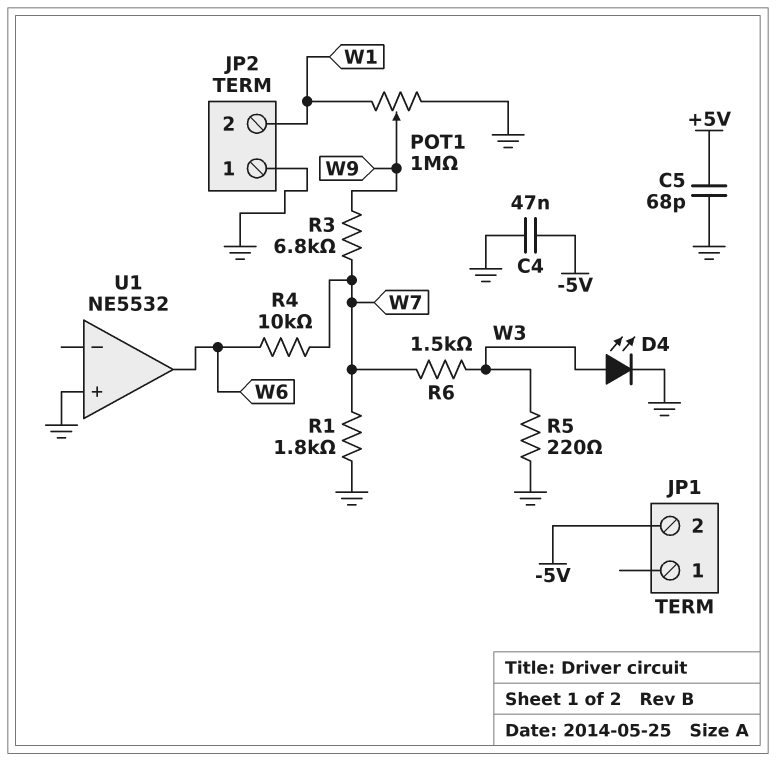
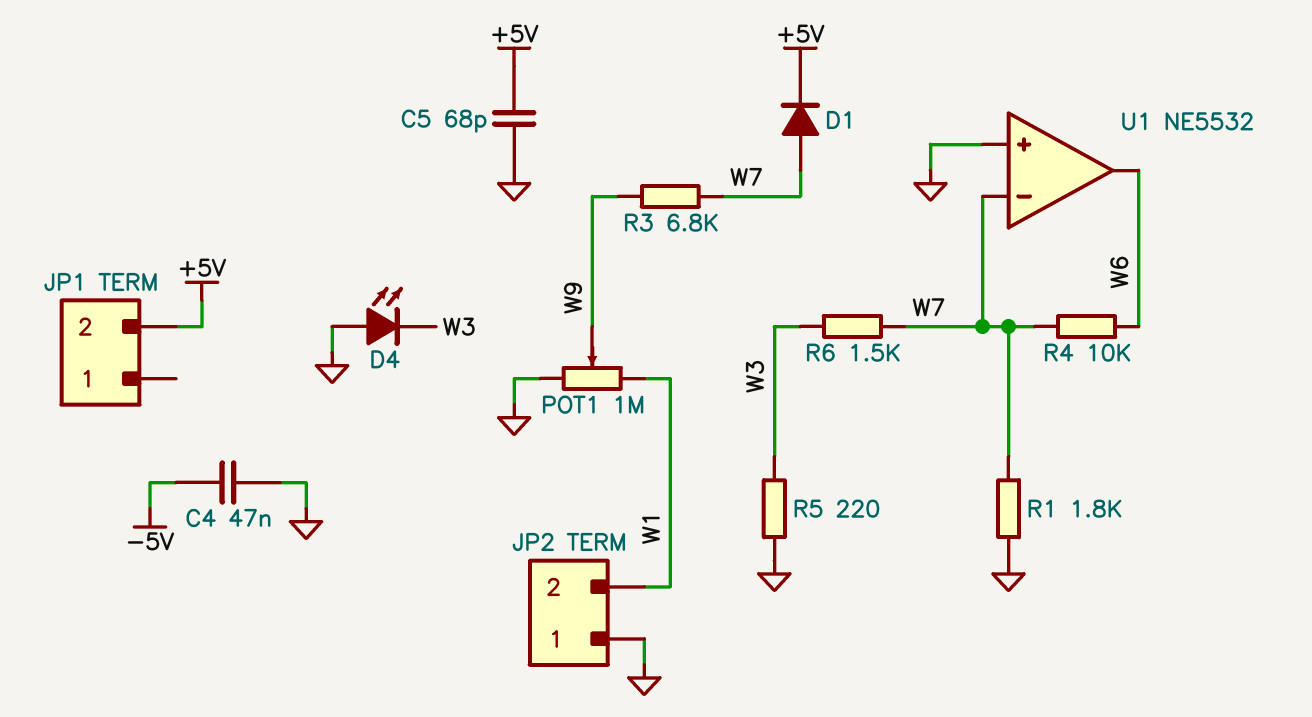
D1: none -> diode (A W7, K +5V)
D4: LED (A W3, K GND) -> LED (A GND, K W3)
JP1 pin 2: -5V -> +5V
U1 pin in-: none -> W7

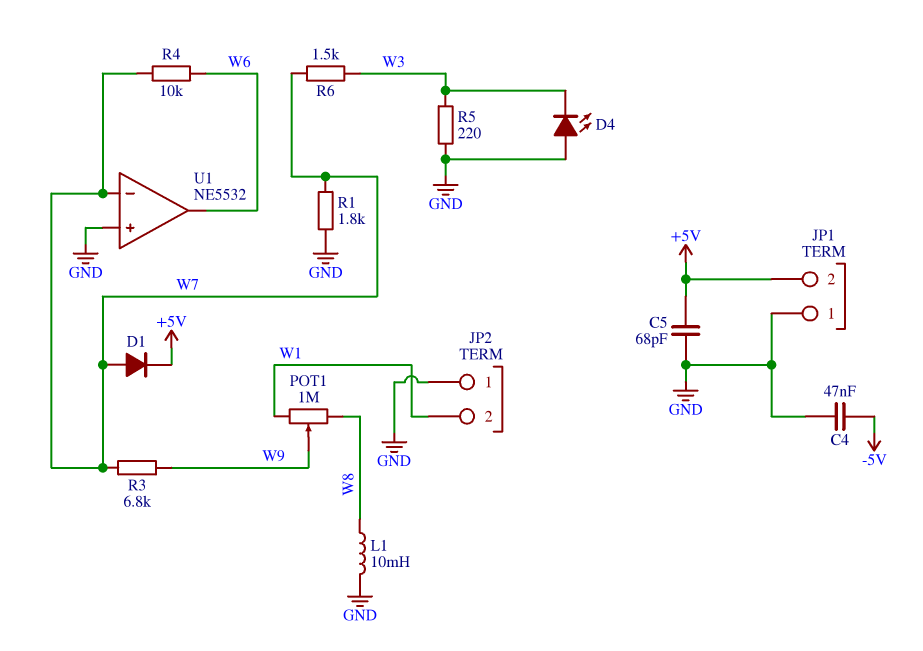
JP1 pin 1: none -> GND
L1: none -> 10mH (GND, W8)
POT1: 1M (GND, W1, wiper W9) -> 1M (W1, W8, wiper W9)

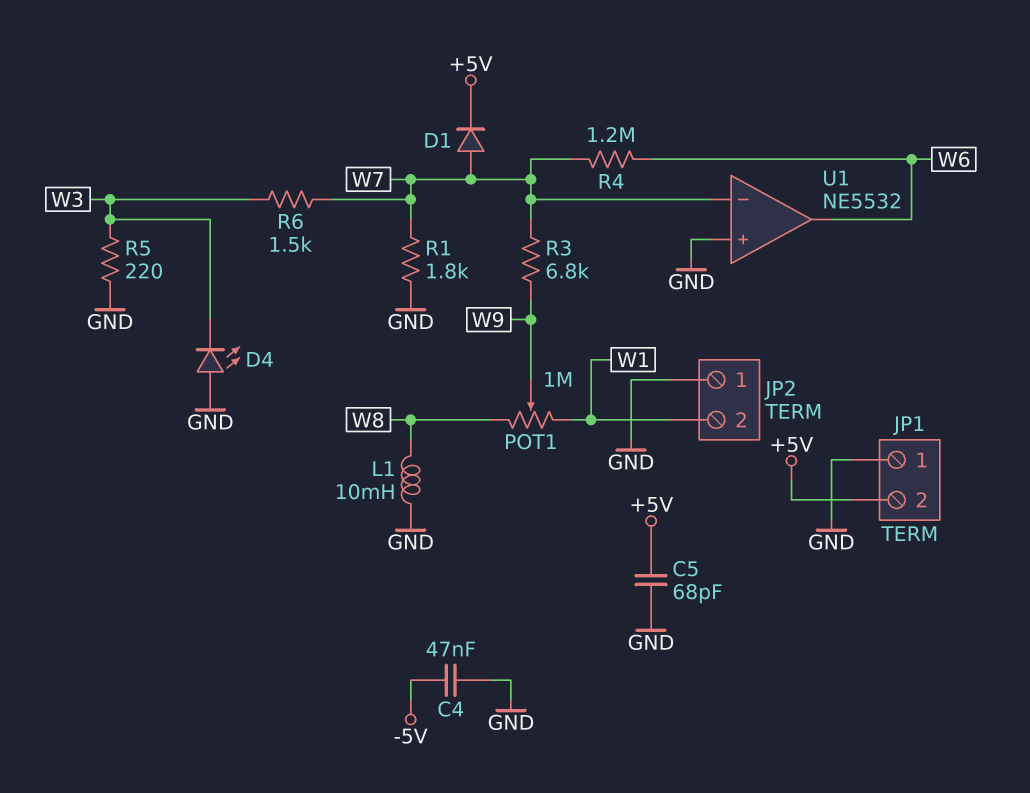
R4: 10k (W6, W7) -> 1.2M (W6, W7)

